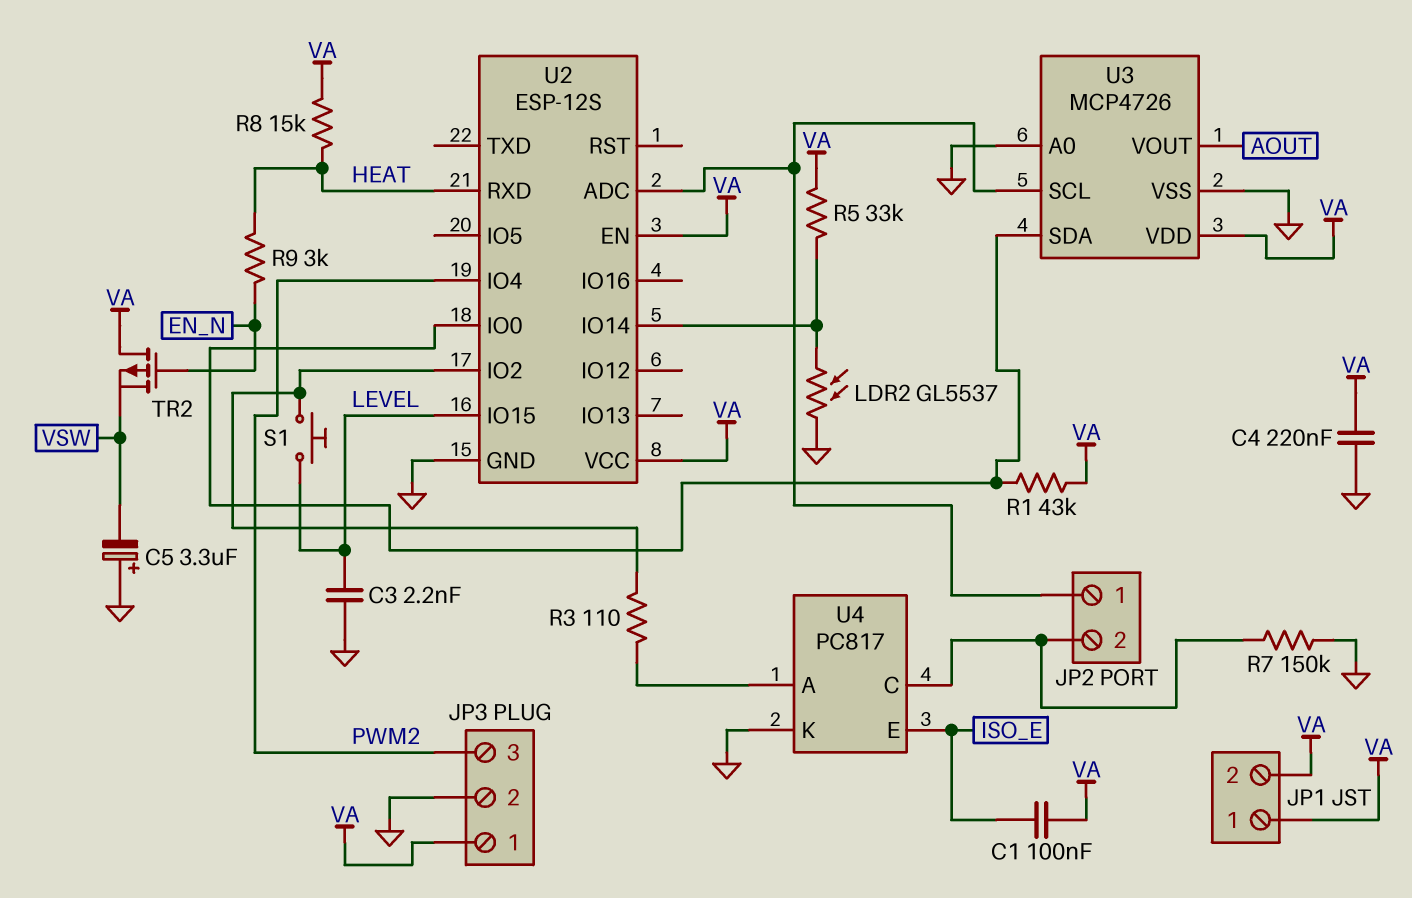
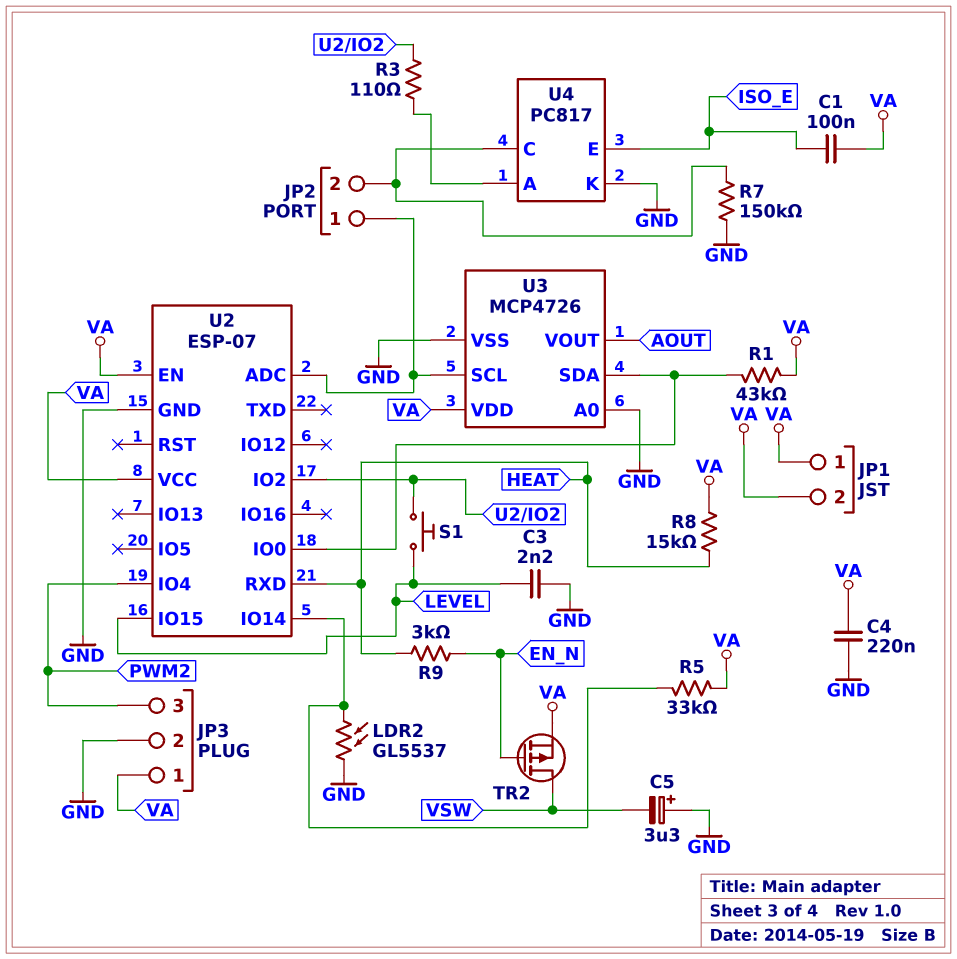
TR2: PMOS (G EN_N, D VA, S VSW) -> PMOS (G EN_N, D VSW, S VA)
U2: ESP-12S -> ESP-07

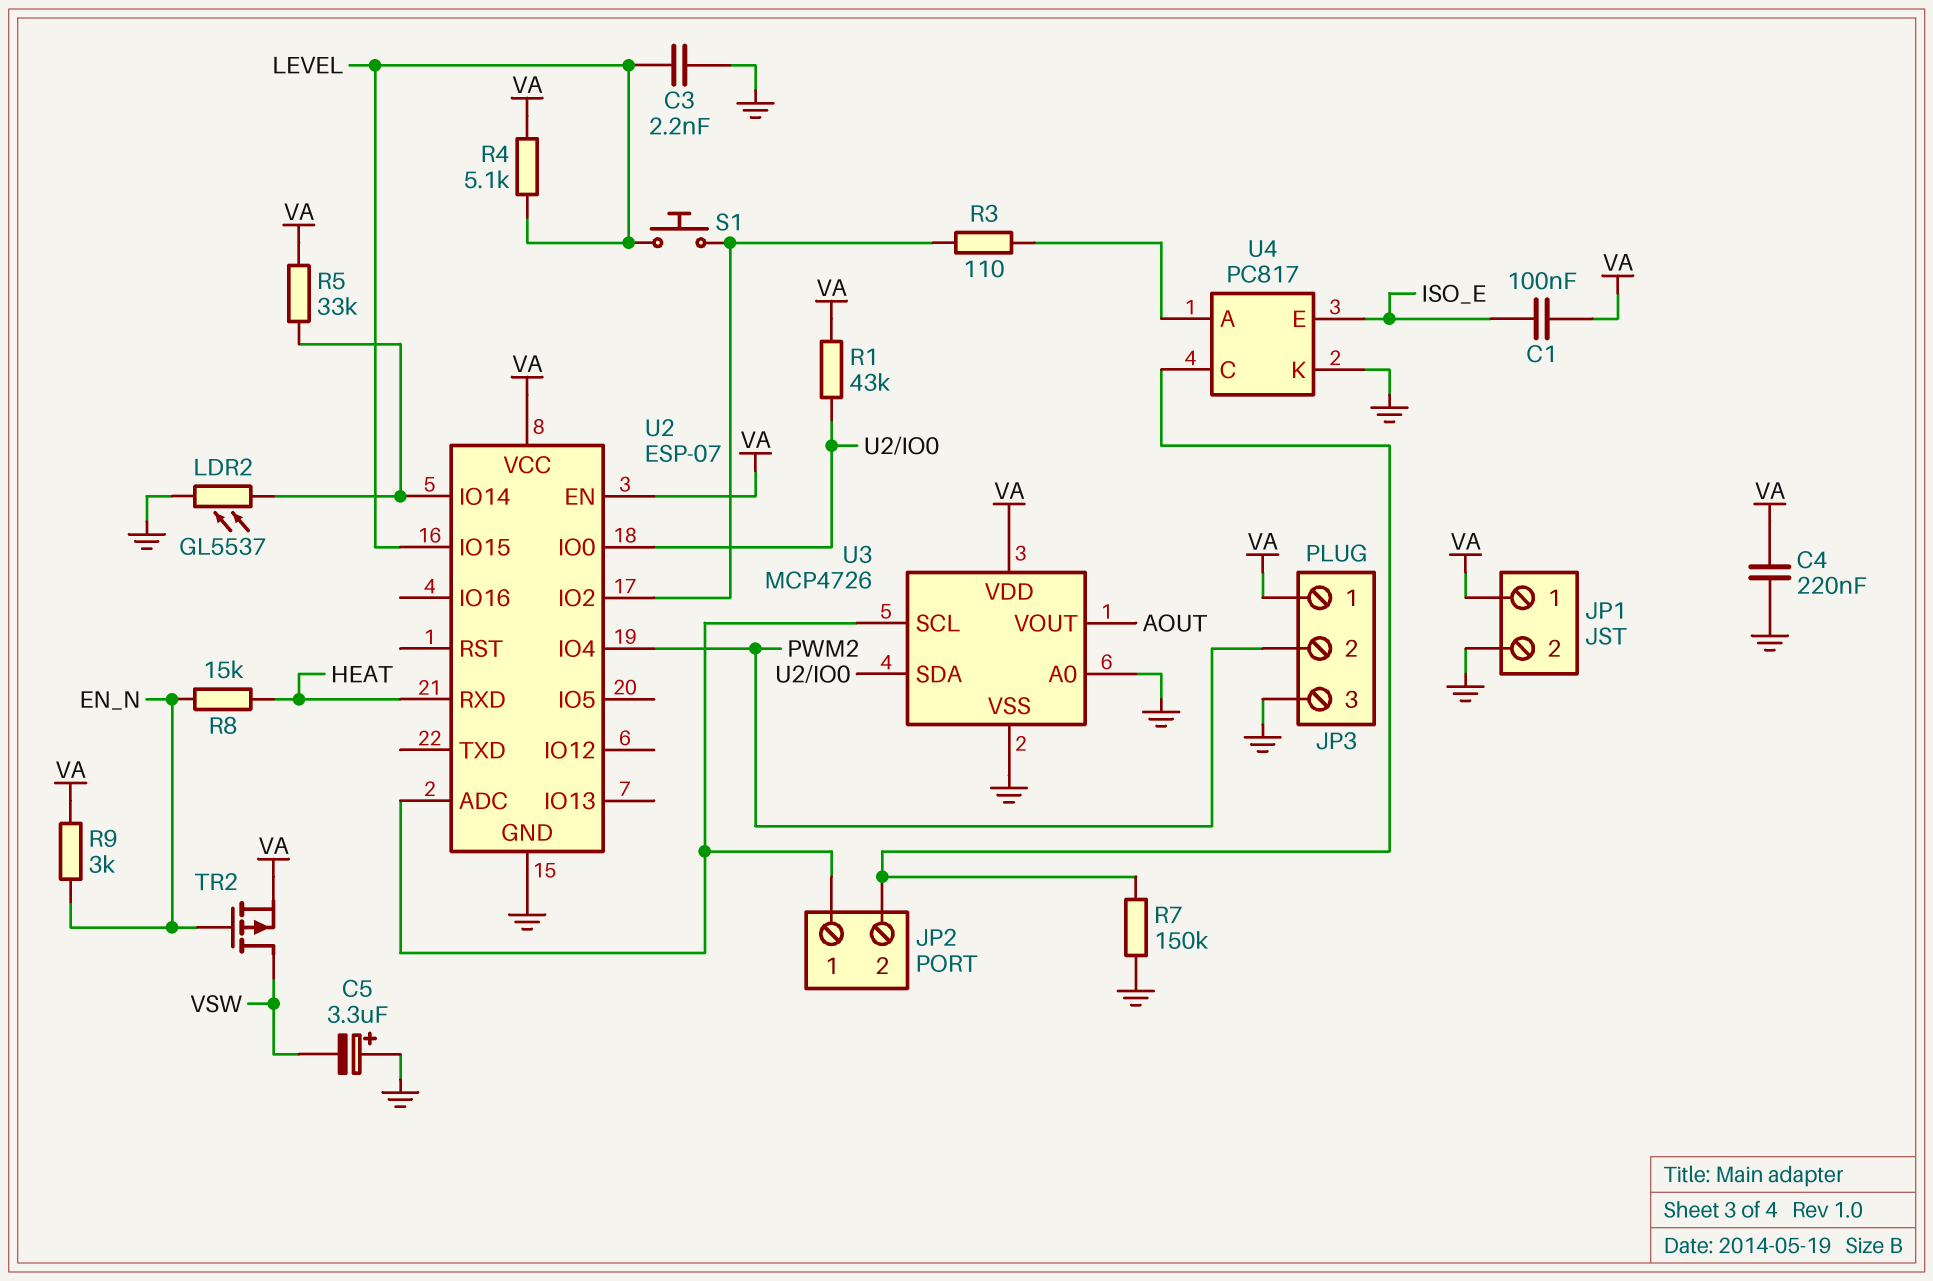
JP1 pin 2: VA -> GND
JP3 pin 2: GND -> PWM2
JP3 pin 3: PWM2 -> GND
R4: none -> 5.1k (LEVEL, VA)
R8: 15k (HEAT, VA) -> 15k (EN_N, HEAT)
R9: 3k (EN_N, HEAT) -> 3k (EN_N, VA)

